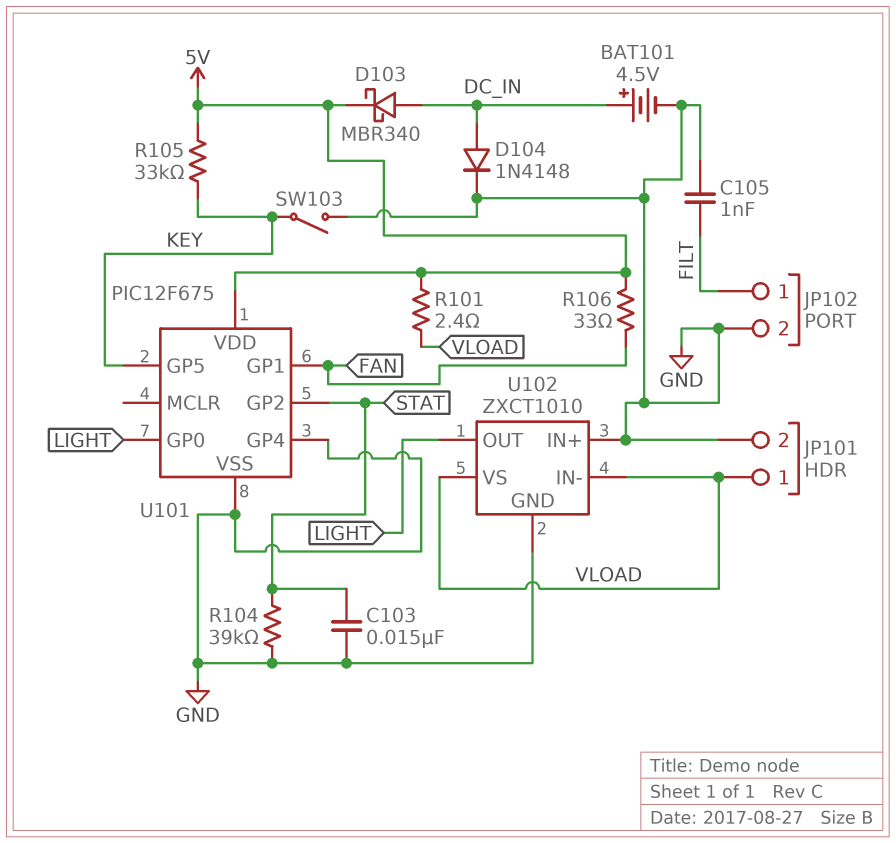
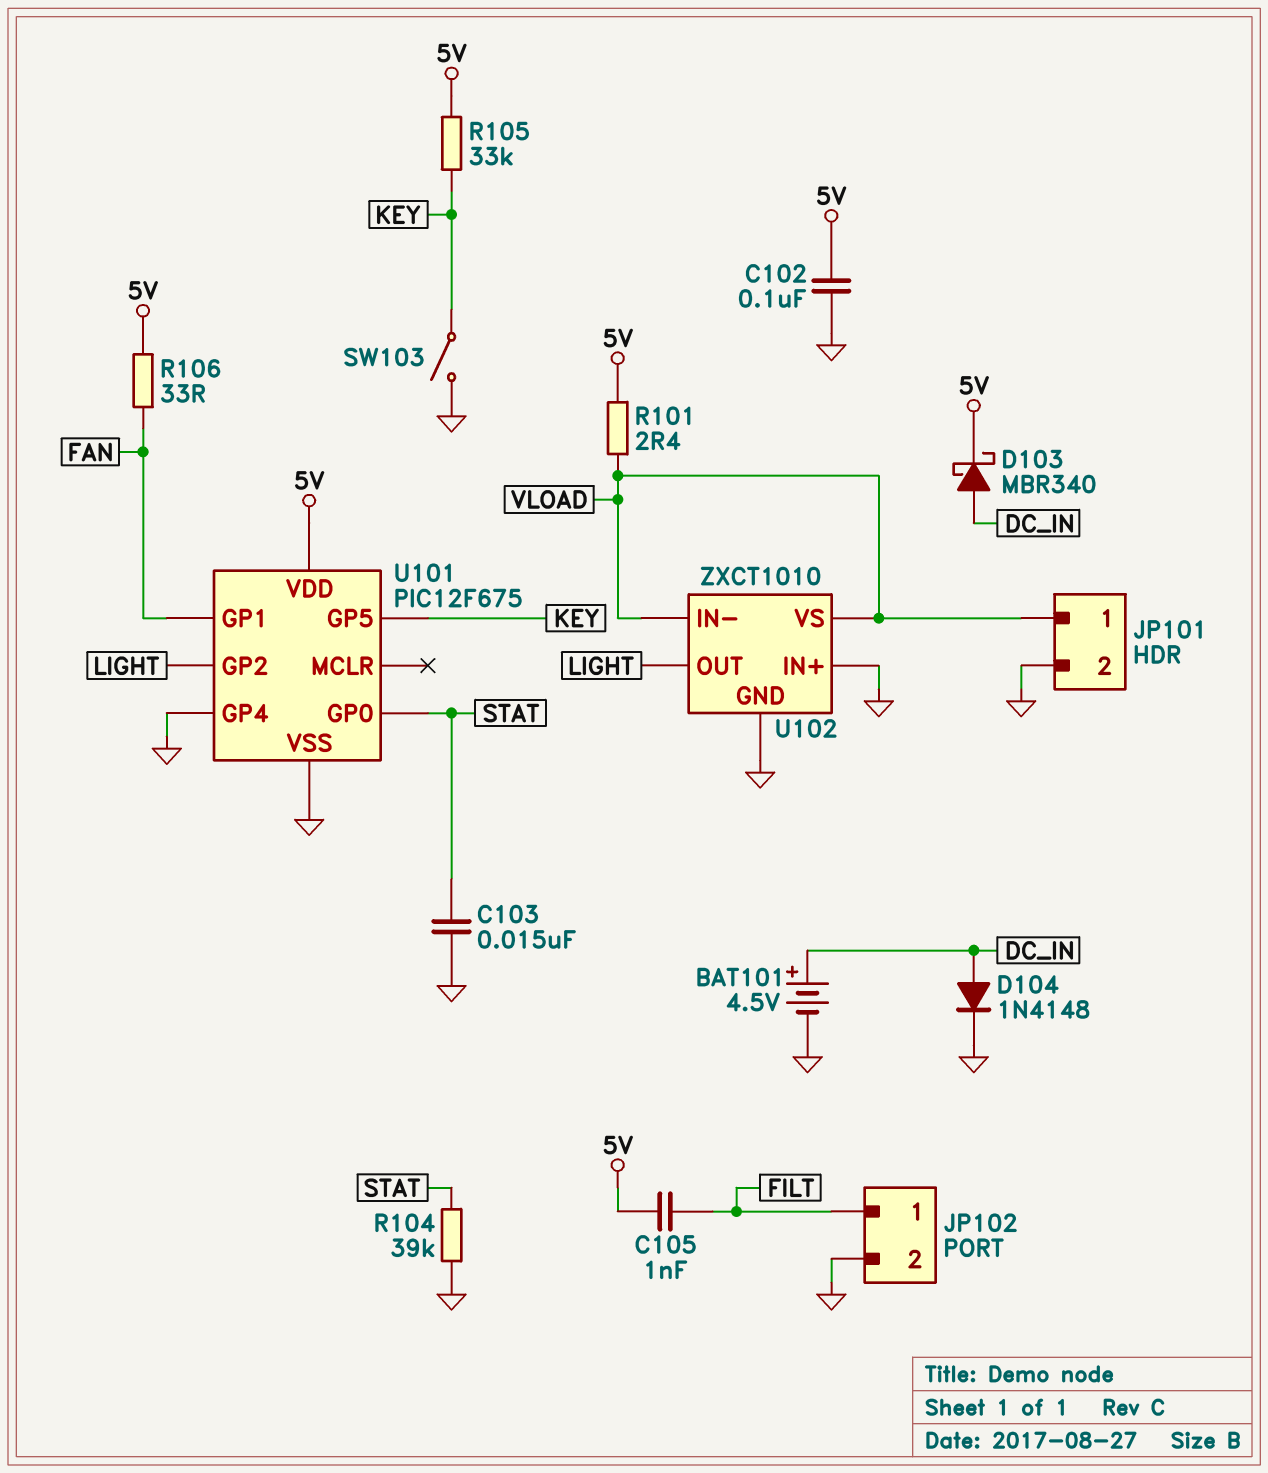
C102: none -> 100nF (5V, GND)
C105: 1nF (FILT, GND) -> 1nF (5V, FILT)
U101 pin GP0: LIGHT -> STAT
U101 pin GP2: STAT -> LIGHT

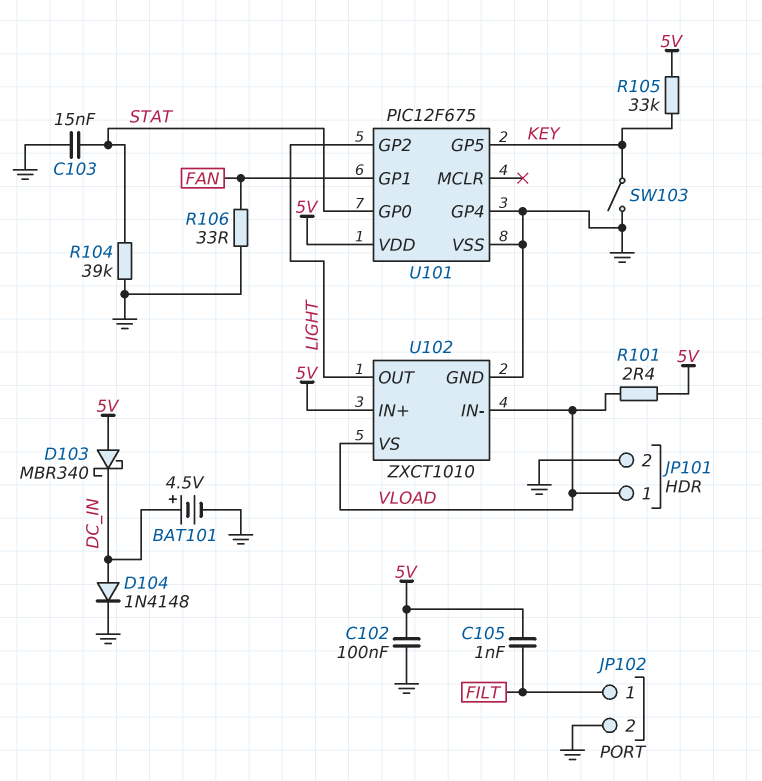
D103: schottky MBR340 (A DC_IN, K 5V) -> schottky MBR340 (A 5V, K DC_IN)
R106: 33 (5V, FAN) -> 33 (FAN, GND)
U102 pin IN+: GND -> 5V

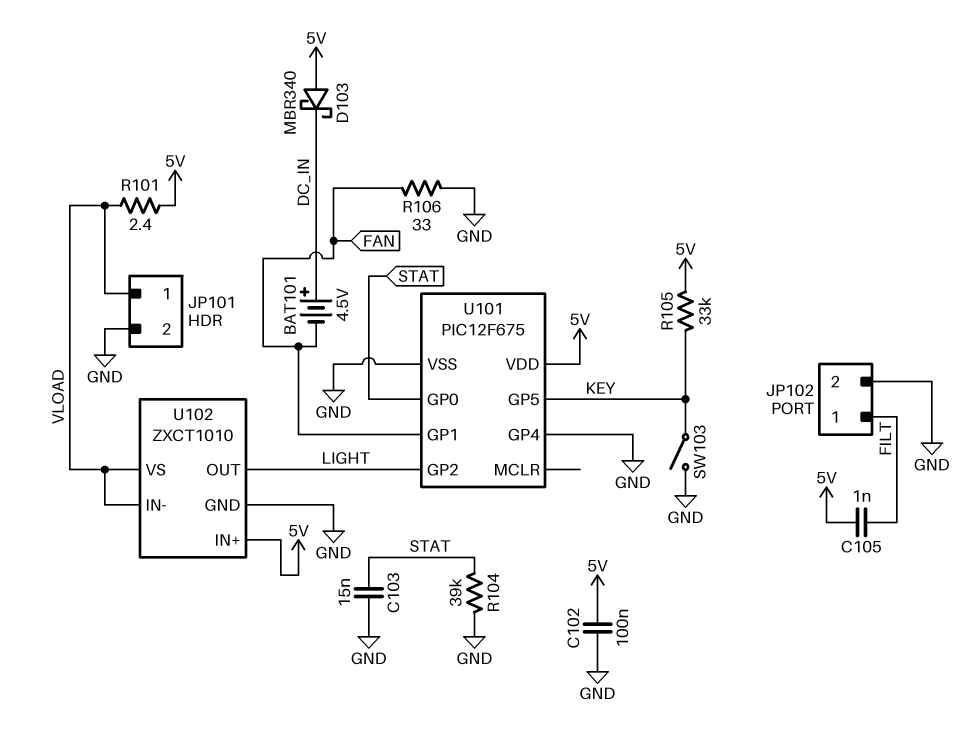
BAT101: 4.5V (plus DC_IN, minus GND) -> 4.5V (plus DC_IN, minus FAN)
D104: diode 1N4148 (A DC_IN, K GND) -> none

